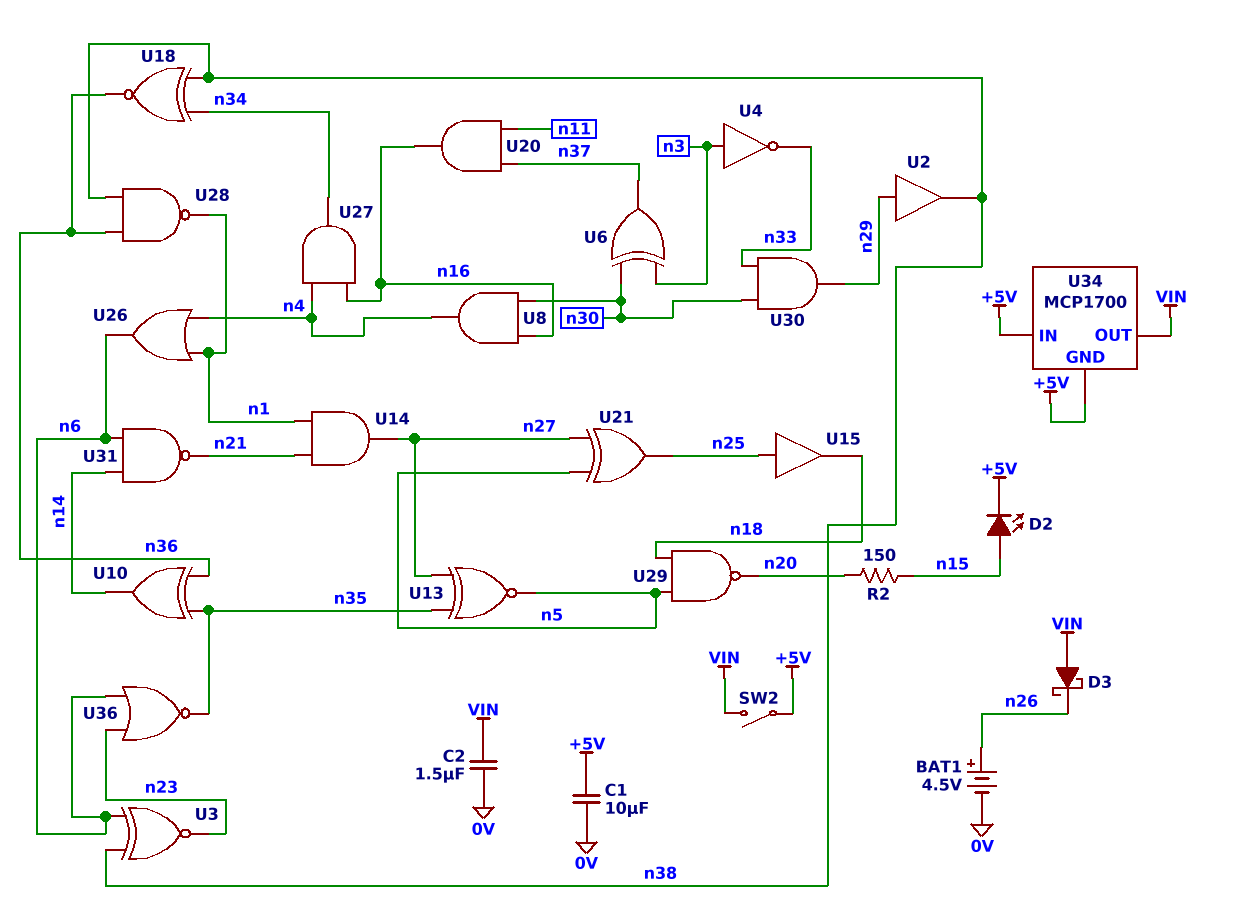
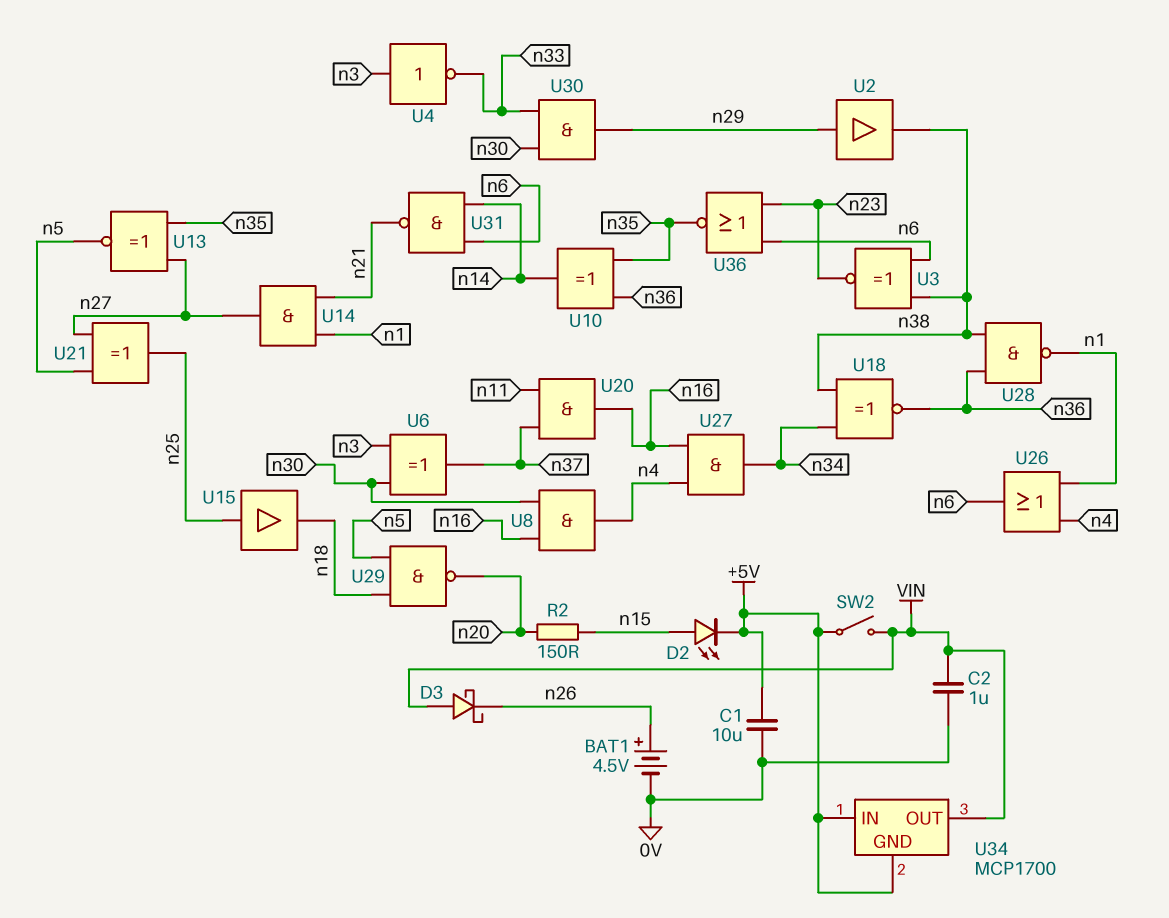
C2: 1.5uF (0V, VIN) -> 1uF (0V, VIN)

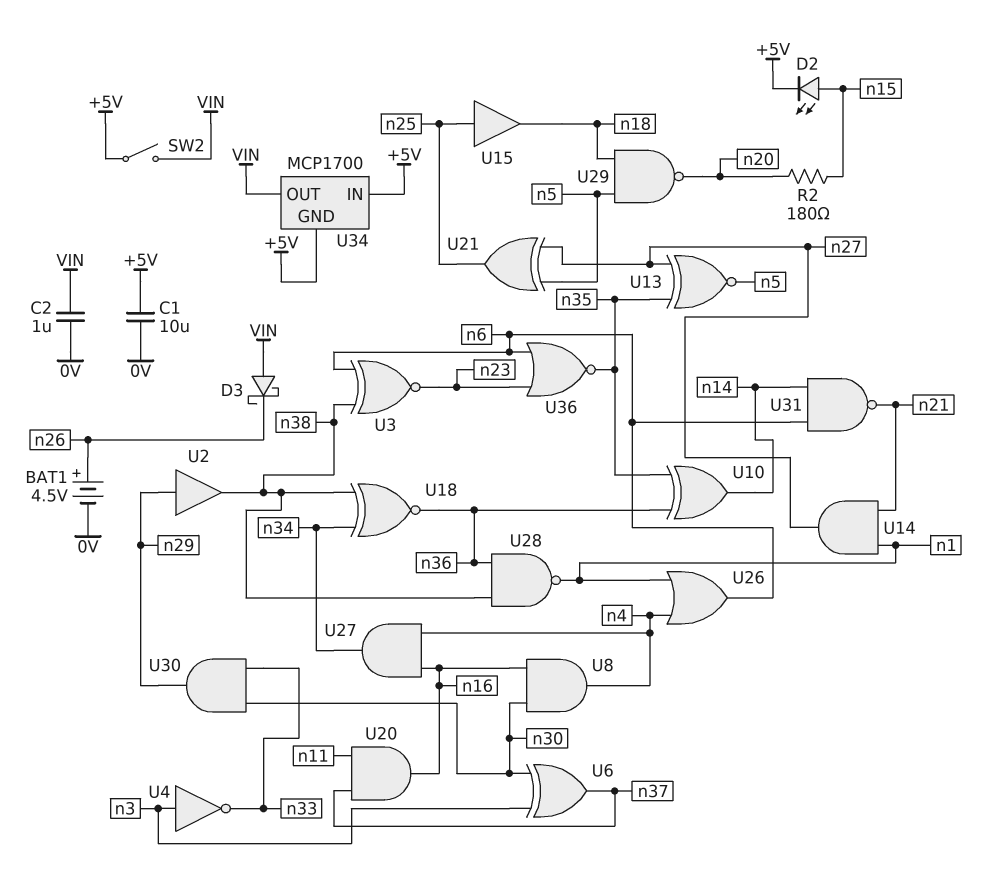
R2: 150 (n15, n20) -> 180 (n15, n20)

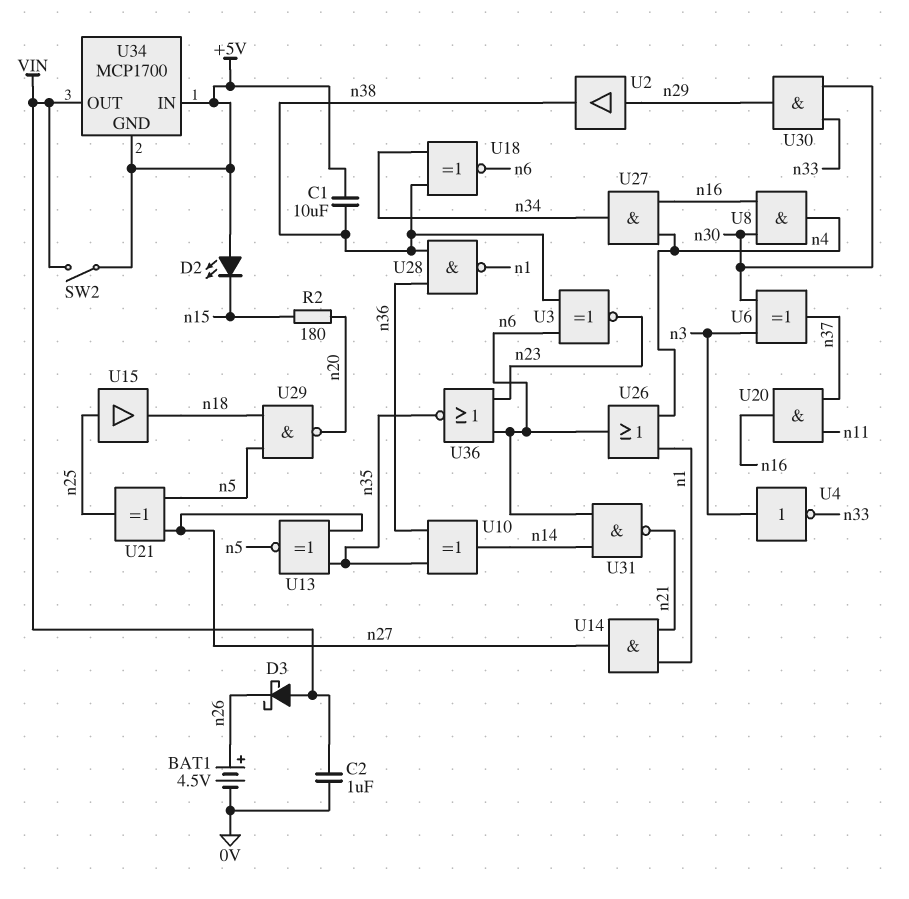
C1: 10uF (+5V, 0V) -> 10uF (+5V, n38)
D2: LED (A n15, K +5V) -> LED (A +5V, K n15)
U18: XNOR (in n34, in n38, out n36) -> XNOR (in n34, in n38, out n6)

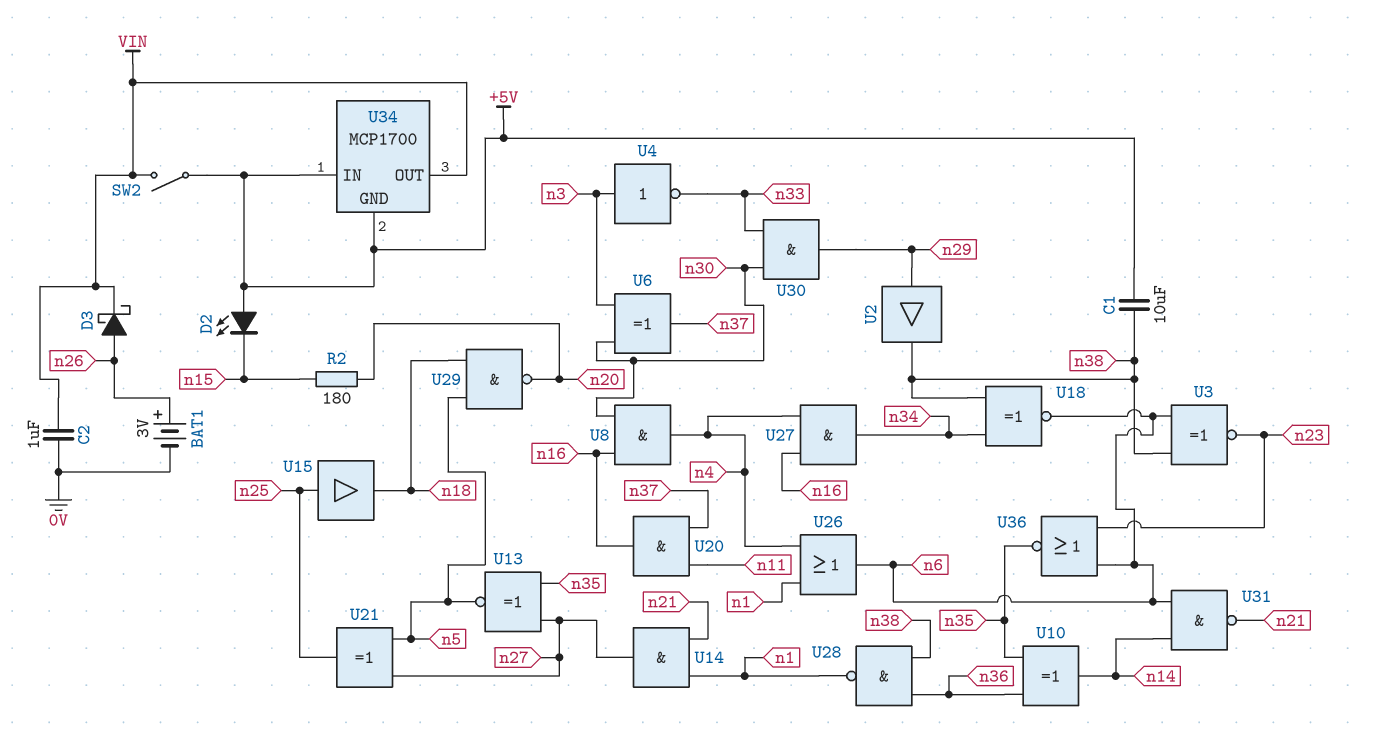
BAT1: 4.5V (plus n26, minus 0V) -> 3V (plus n26, minus 0V)
D3: schottky (A VIN, K n26) -> schottky (A n26, K VIN)

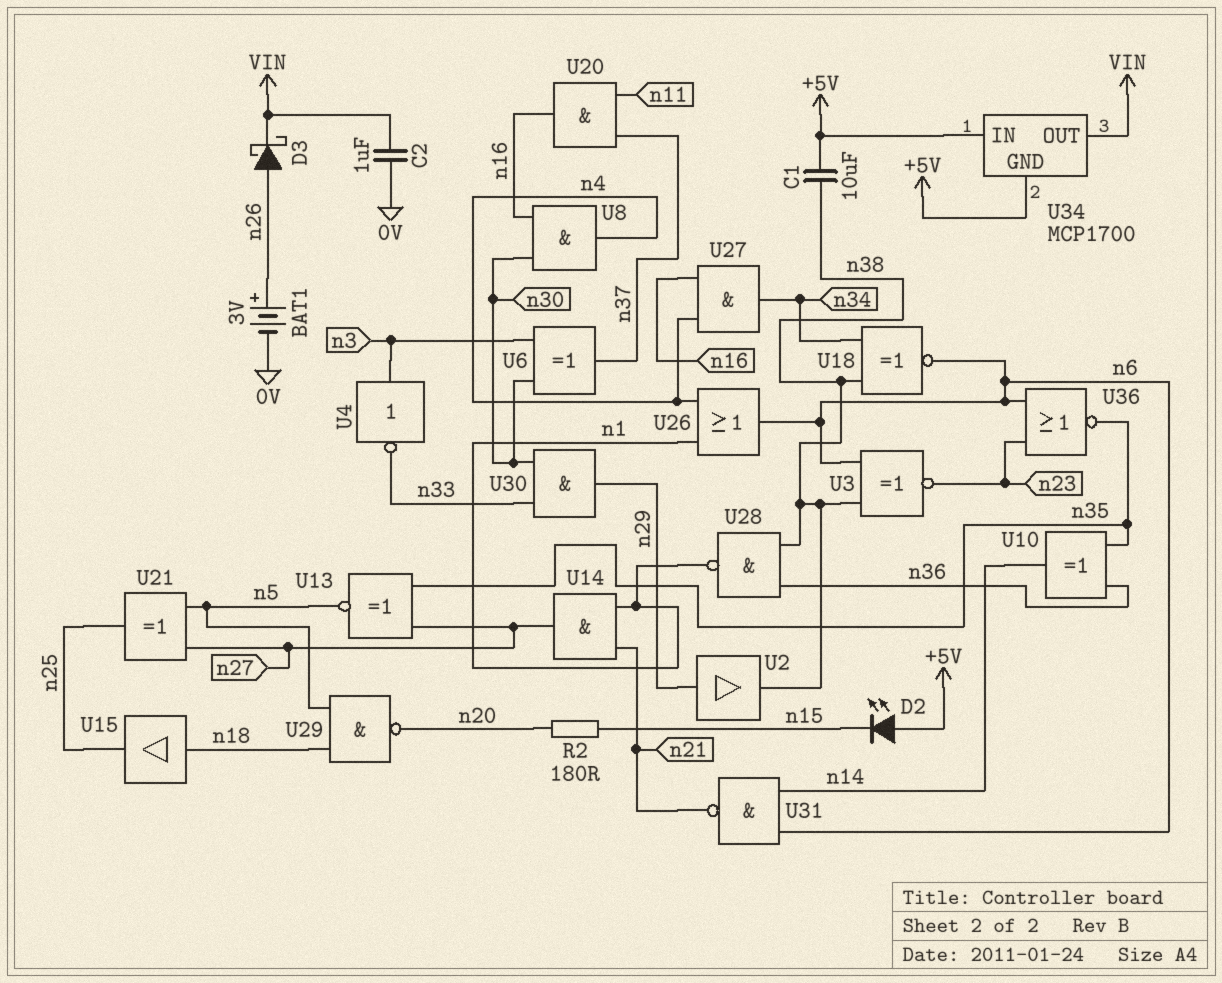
SW2: switch (+5V, VIN) -> none
U15: buffer (in n25, out n18) -> buffer (in n18, out n25)

